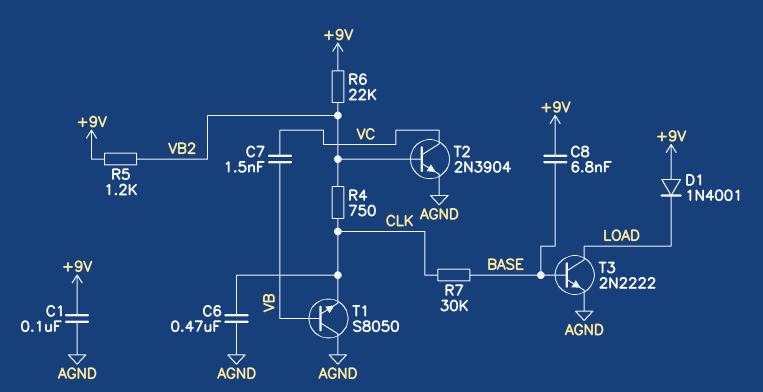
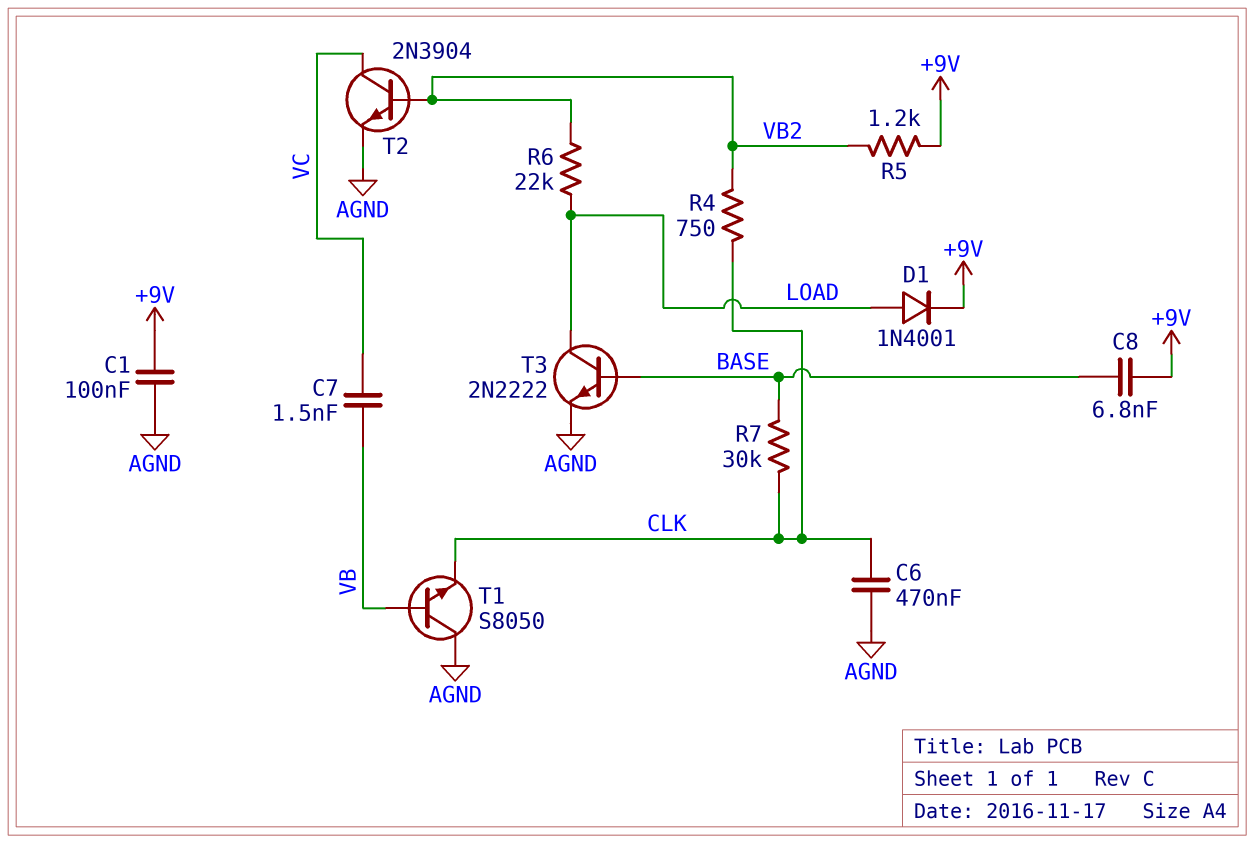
D1: diode 1N4001 (A +9V, K LOAD) -> diode 1N4001 (A LOAD, K +9V)
R6: 22k (+9V, VB2) -> 22k (LOAD, VB2)

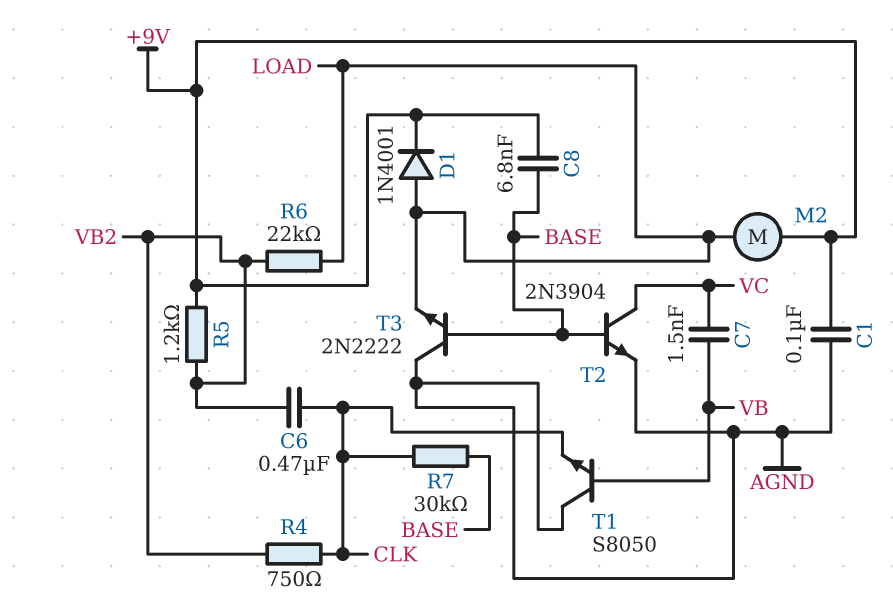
C6: 470nF (AGND, CLK) -> 470nF (CLK, VB2)
M2: none -> motor (+9V, LOAD)
T2: NPN 2N3904 (B VB2, C VC, E AGND) -> NPN 2N3904 (B BASE, C VC, E AGND)
T3: NPN 2N2222 (B BASE, C LOAD, E AGND) -> NPN 2N2222 (B BASE, C AGND, E LOAD)

